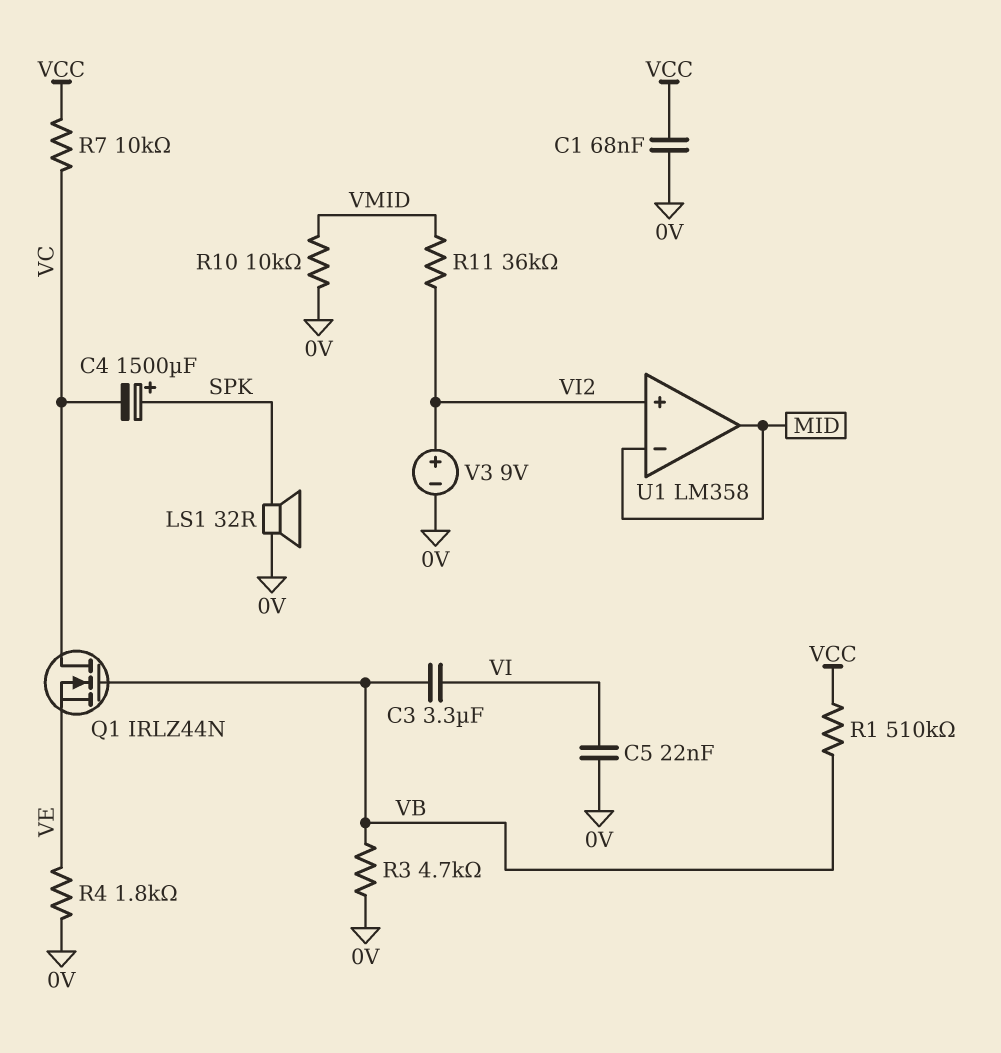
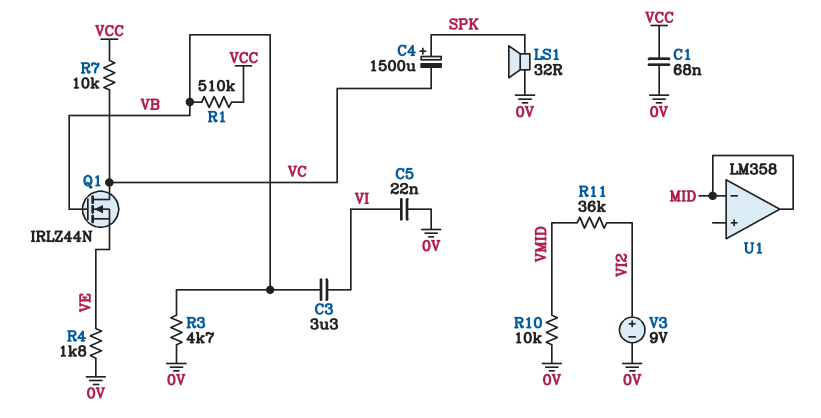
U1 pin in+: VI2 -> none

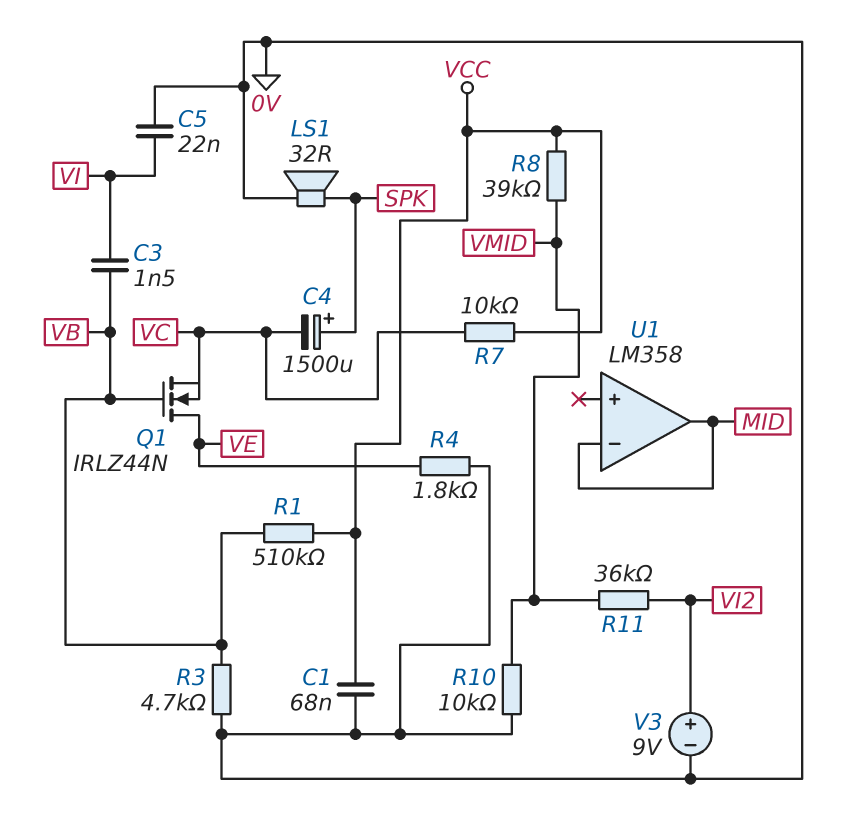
C3: 3.3uF (VB, VI) -> 1.5nF (VB, VI)
Q1: NMOS IRLZ44N (G VB, D VC, S VE) -> NMOS IRLZ44N (G VB, D VE, S VC)
R8: none -> 39k (VCC, VMID)

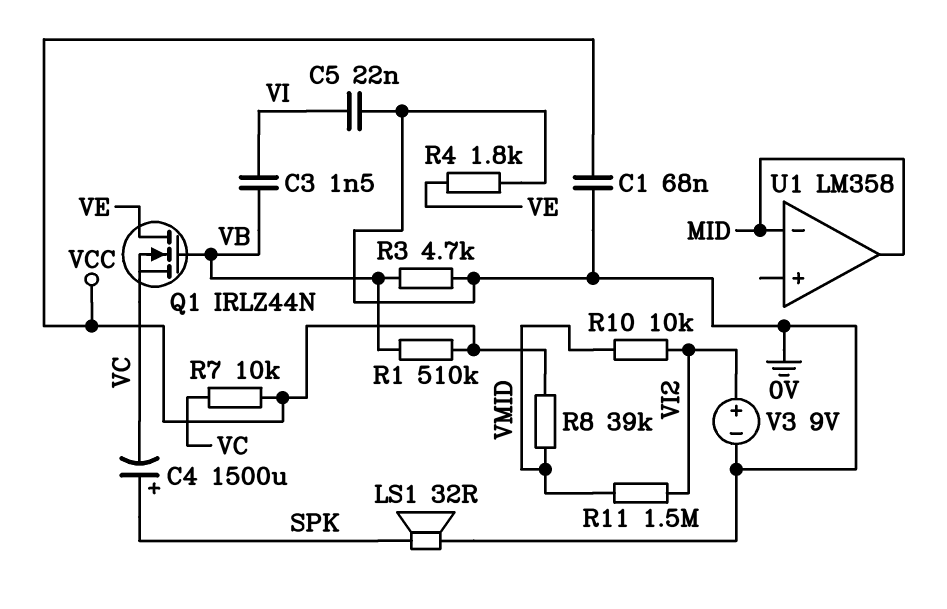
R10: 10k (0V, VMID) -> 10k (VI2, VMID)
R11: 36k (VI2, VMID) -> 1.5M (VI2, VMID)

